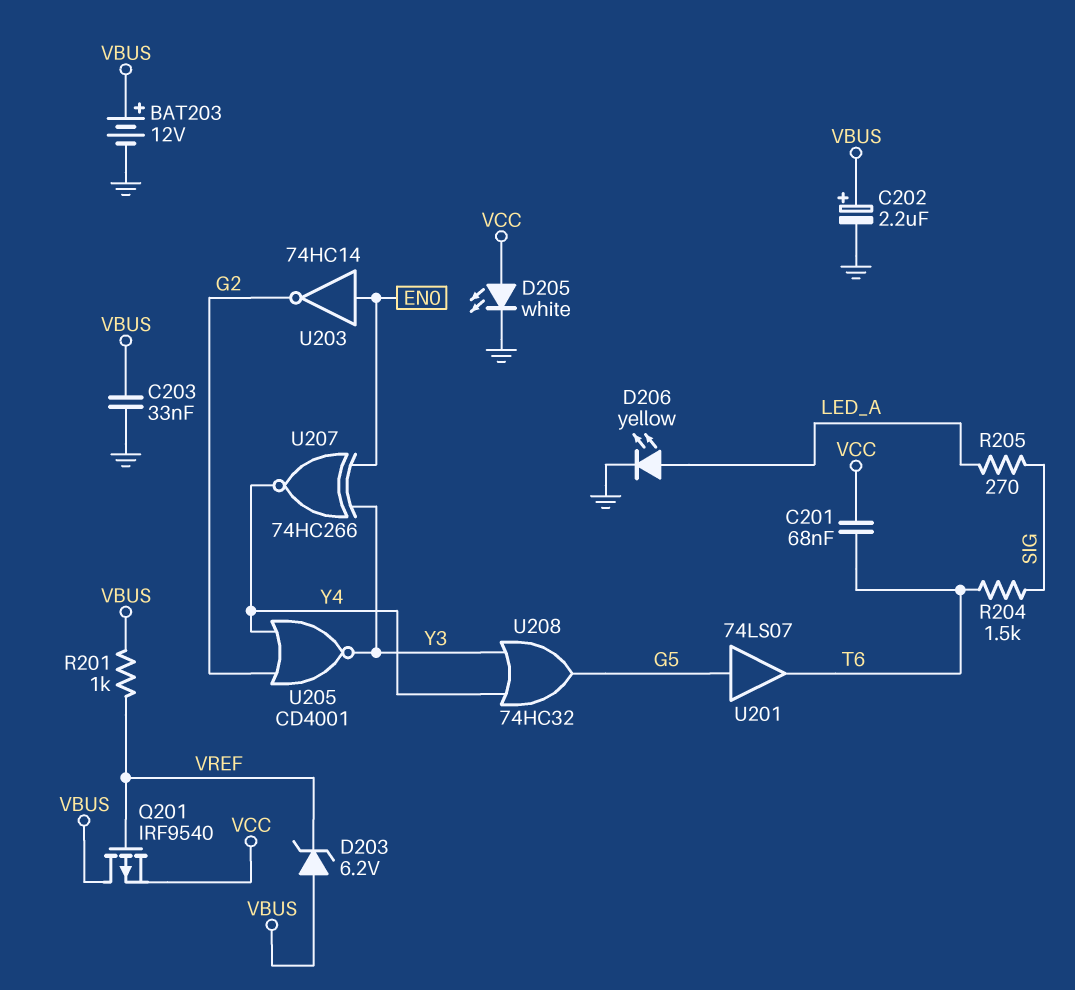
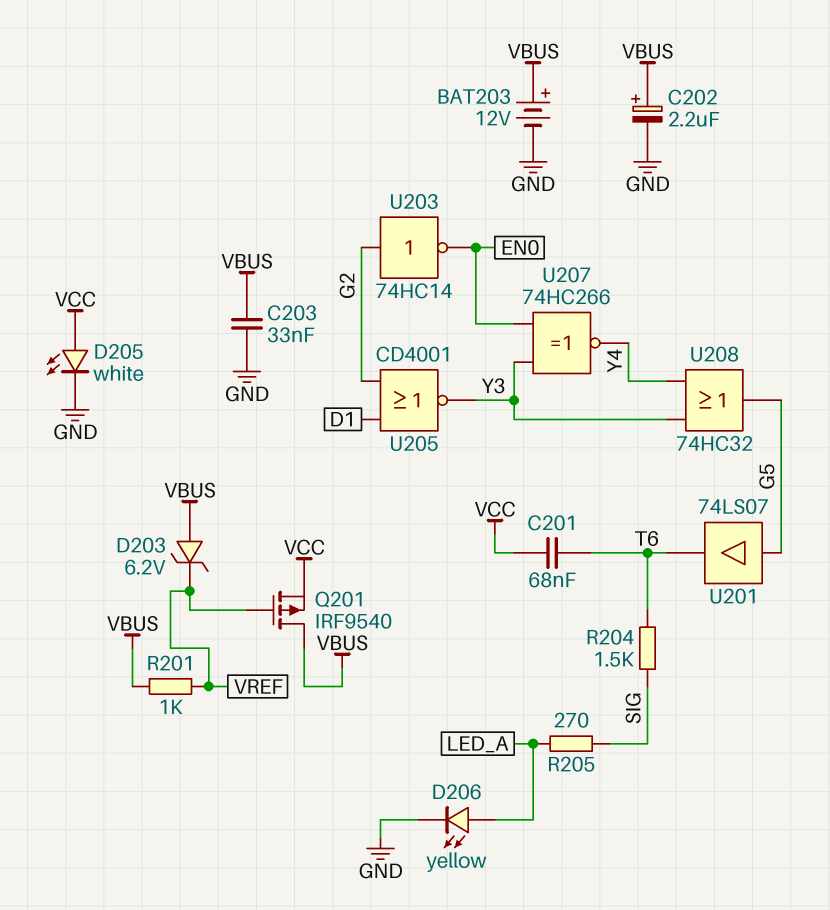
U203: NOT 74HC14 (in EN0, out G2) -> NOT 74HC14 (in G2, out EN0)
U205: NOR CD4001 (in G2, in Y4, out Y3) -> NOR CD4001 (in D1, in G2, out Y3)

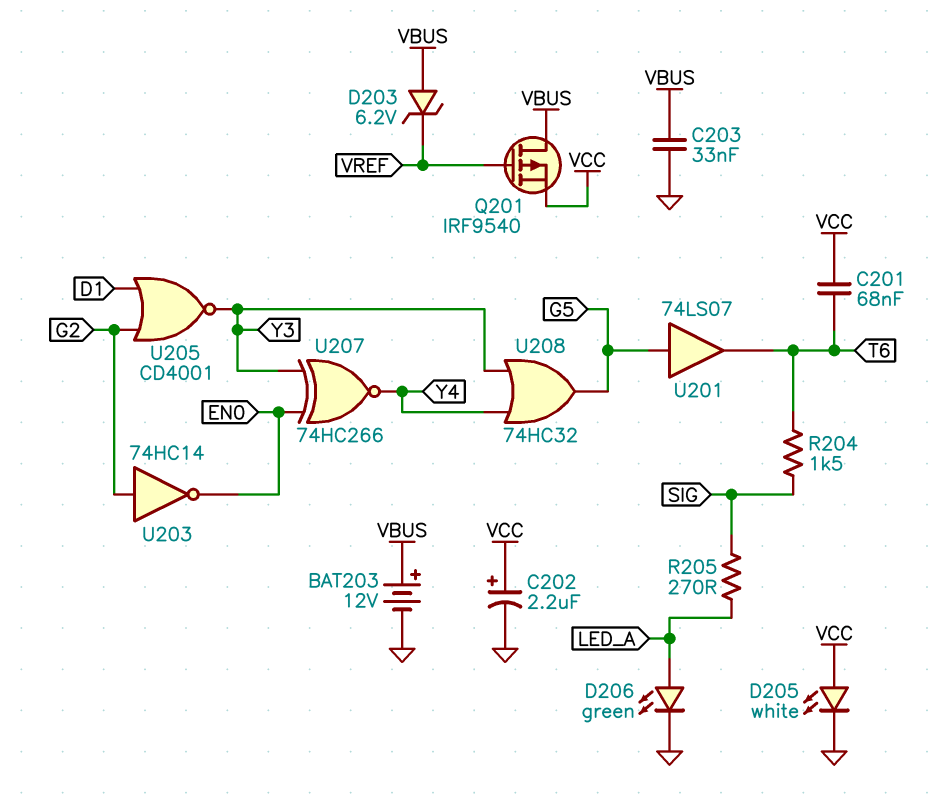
C202: 2.2uF (plus VBUS, minus GND) -> 2.2uF (plus VCC, minus GND)
D206: LED yellow (A LED_A, K GND) -> LED green (A LED_A, K GND)
R201: 1k (VBUS, VREF) -> none

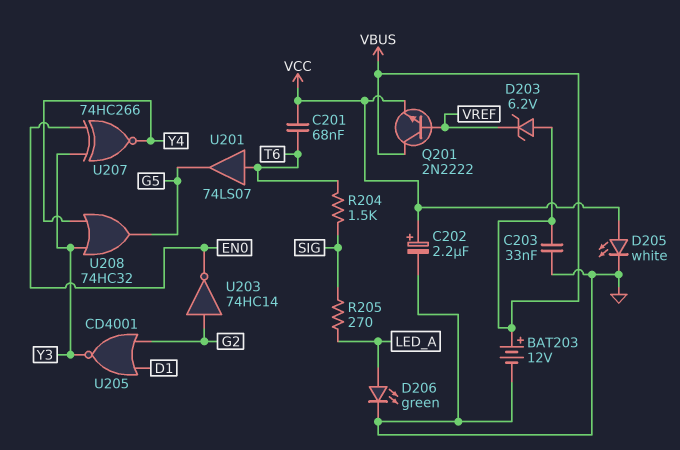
Q201: PMOS IRF9540 (G VREF, D VBUS, S VCC) -> NPN 2N2222 (B VREF, C VBUS, E VCC)
U201: buffer 74LS07 (in G5, out T6) -> buffer 74LS07 (in T6, out G5)

